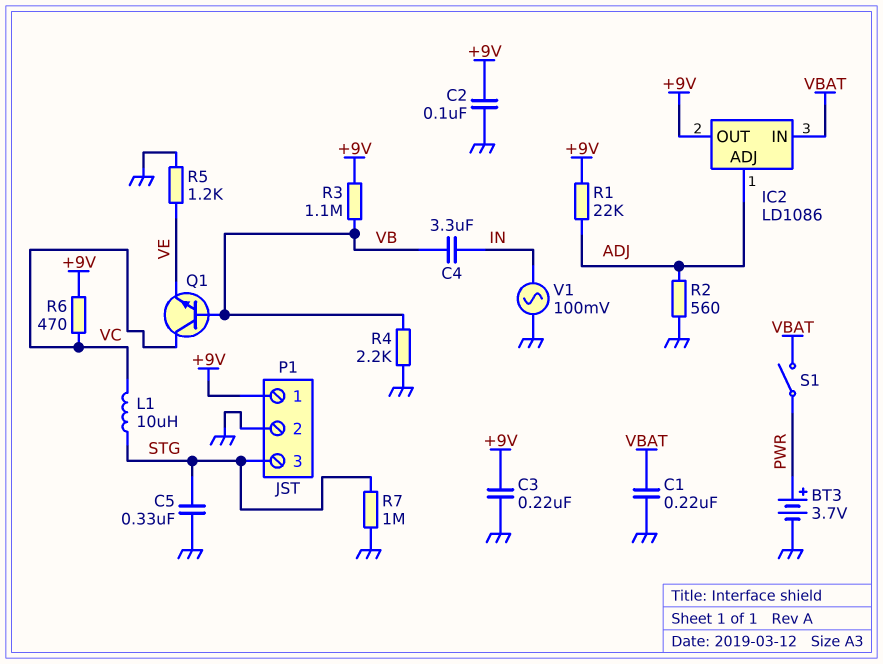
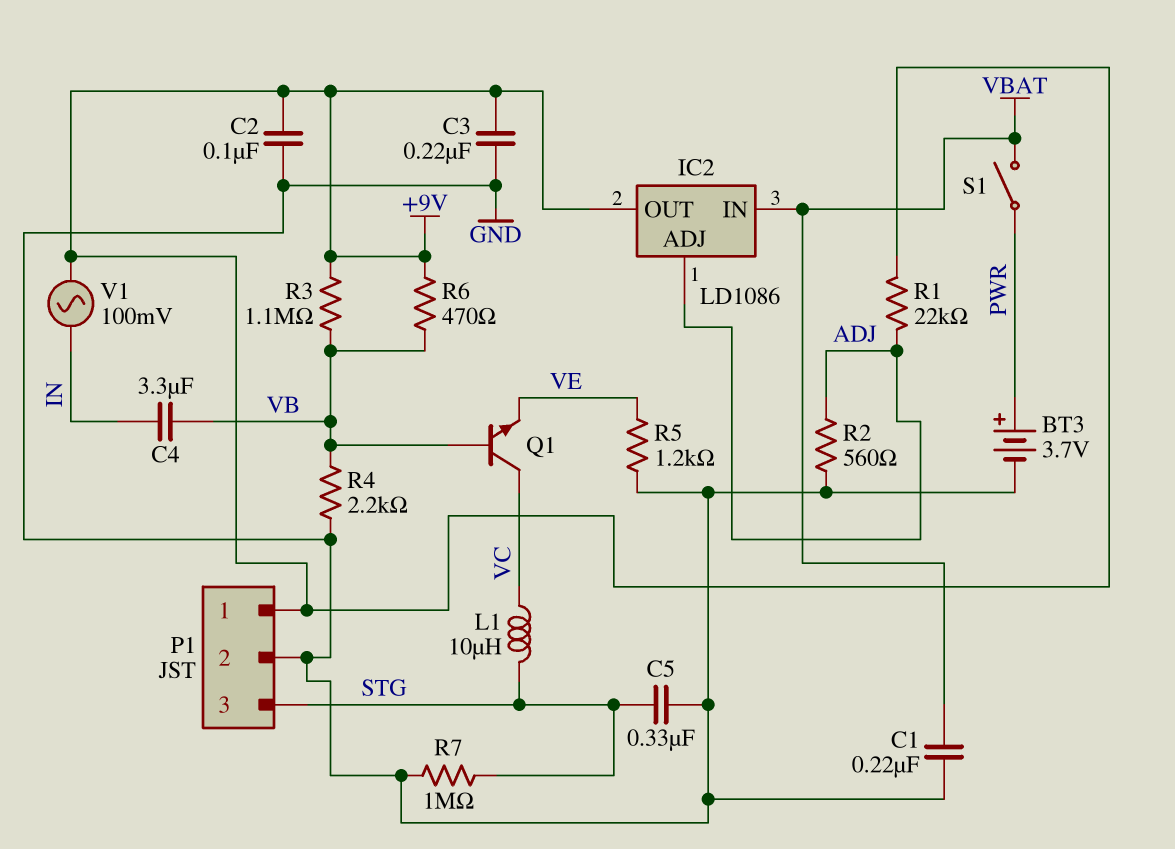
R6: 470 (+9V, VC) -> 470 (+9V, VB)
V1: AC 100mV (GND, IN) -> AC 100mV (+9V, IN)

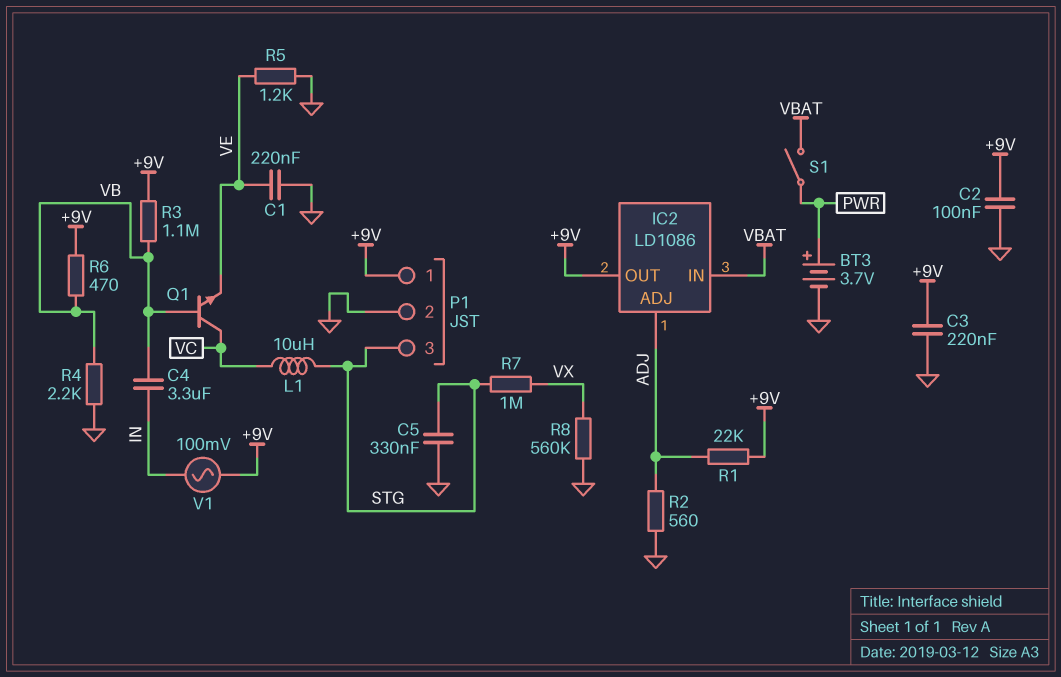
C1: 220nF (GND, VBAT) -> 220nF (GND, VE)
R7: 1M (GND, STG) -> 1M (STG, VX)
R8: none -> 560k (GND, VX)

